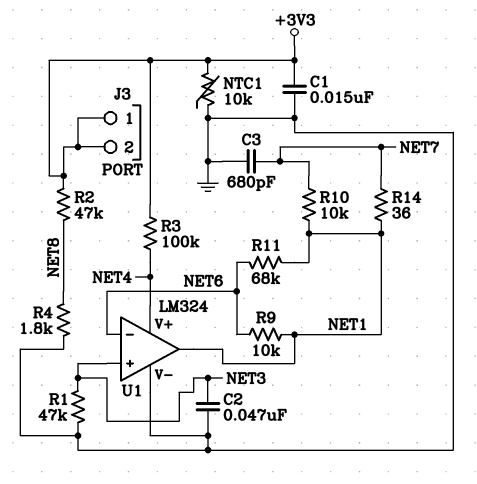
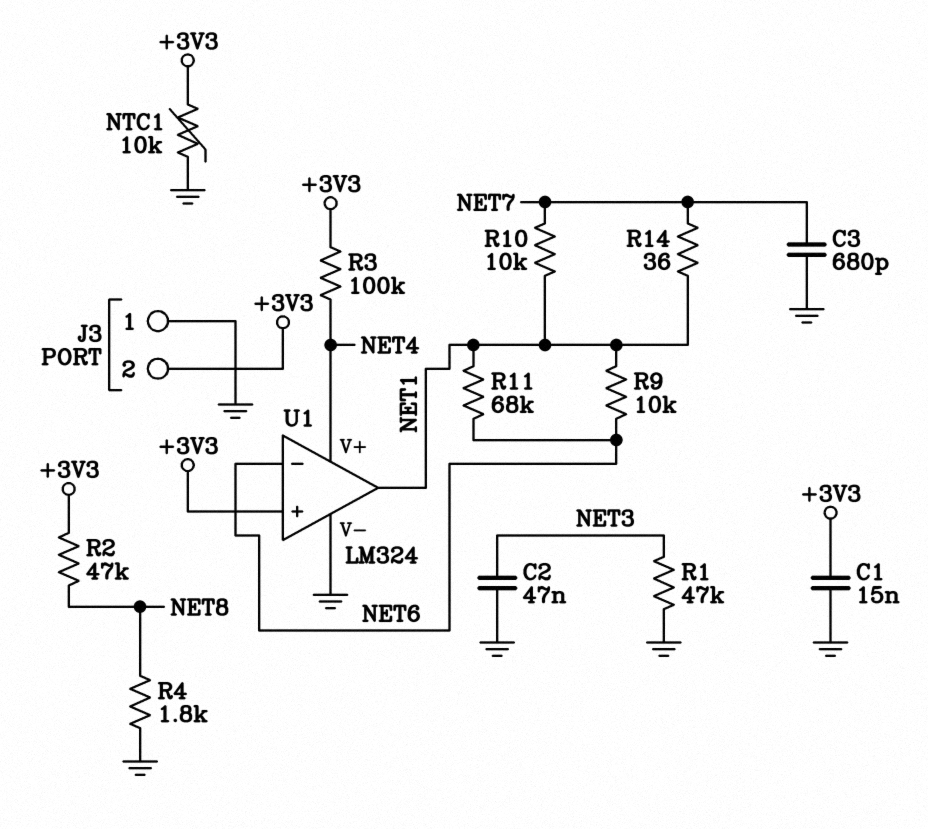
J3 pin 1: +3V3 -> GND
U1 pin in+: NET3 -> +3V3

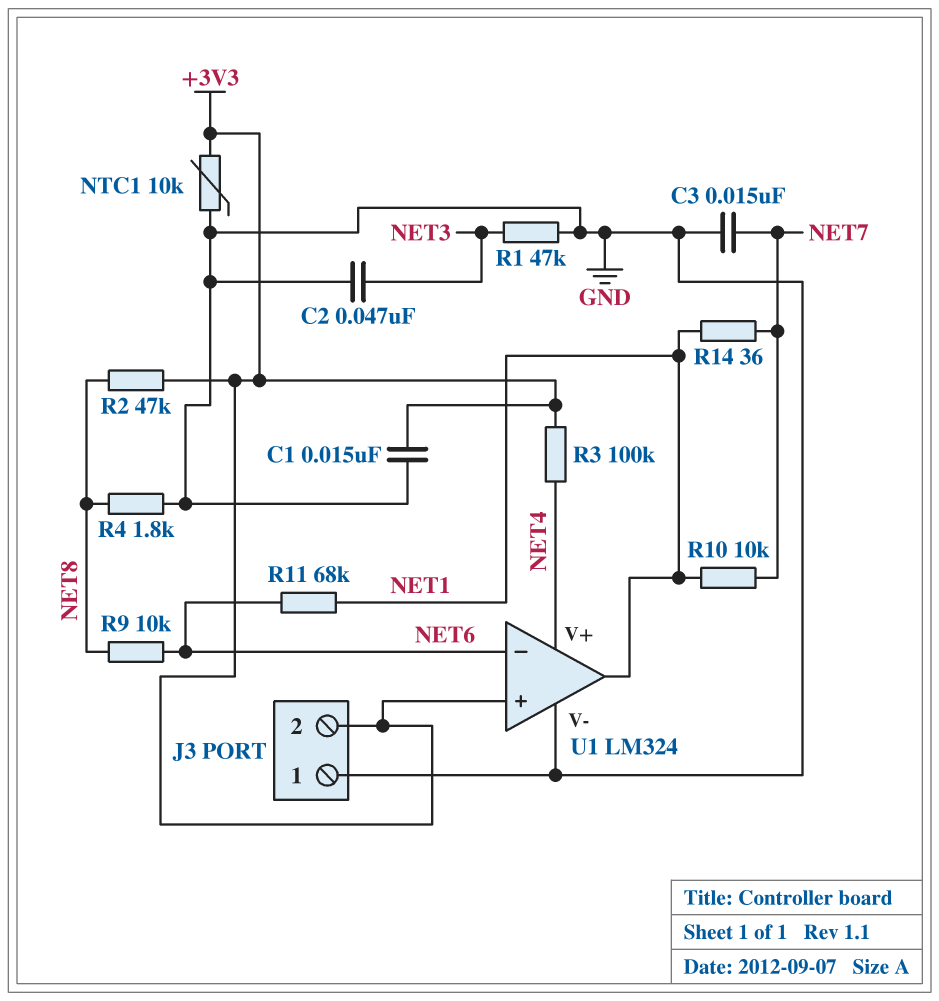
C3: 680pF (GND, NET7) -> 15nF (GND, NET7)
R9: 10k (NET1, NET6) -> 10k (NET6, NET8)

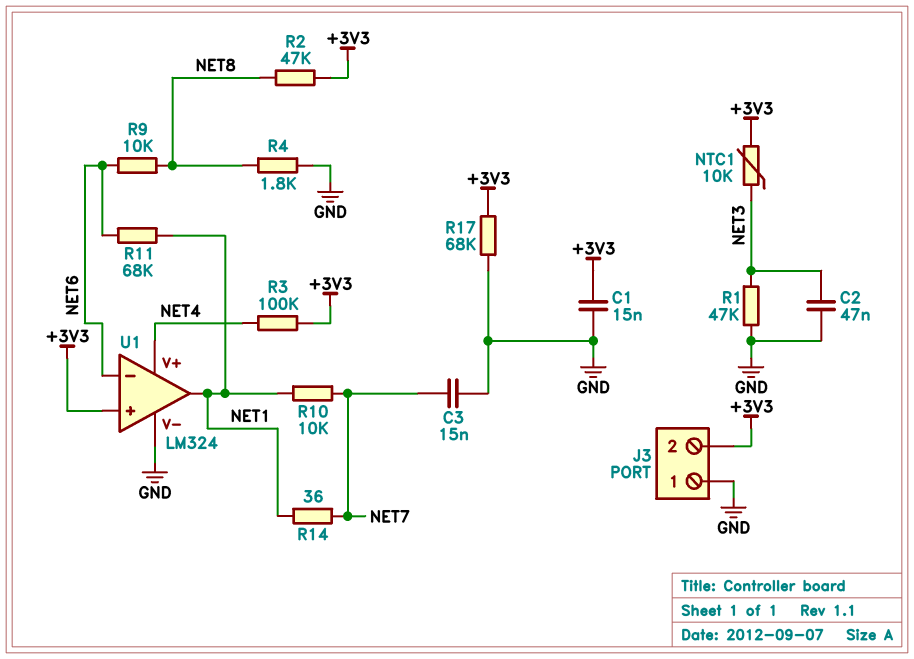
NTC1: 10k (+3V3, GND) -> 10k (+3V3, NET3)
R17: none -> 68k (+3V3, GND)

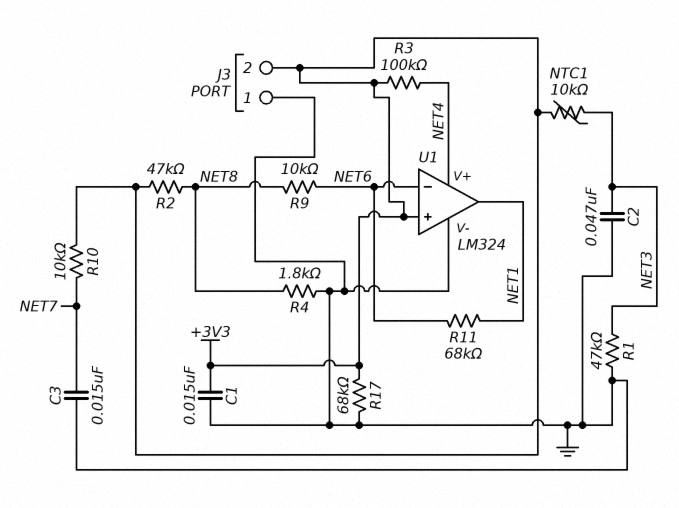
R10: 10k (NET1, NET7) -> 10k (+3V3, NET7)
R14: 36 (NET1, NET7) -> none

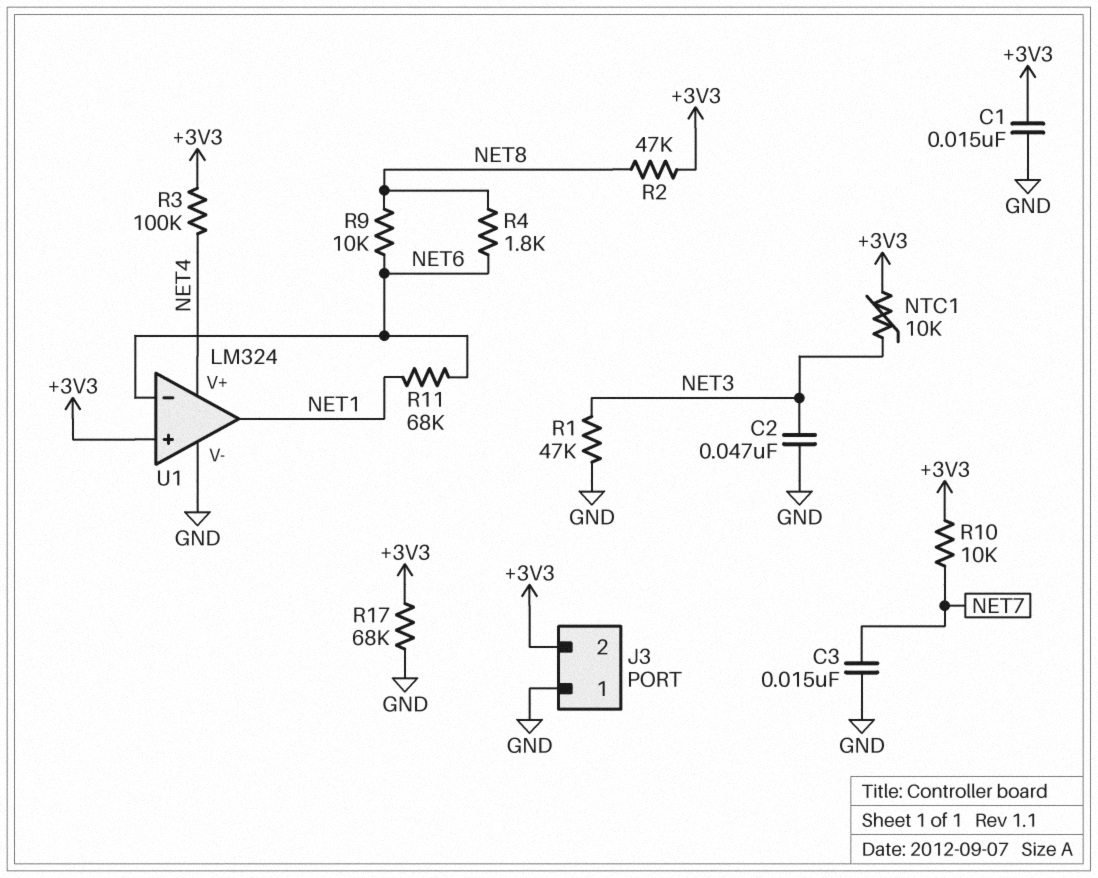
R4: 1.8k (GND, NET8) -> 1.8k (NET6, NET8)

